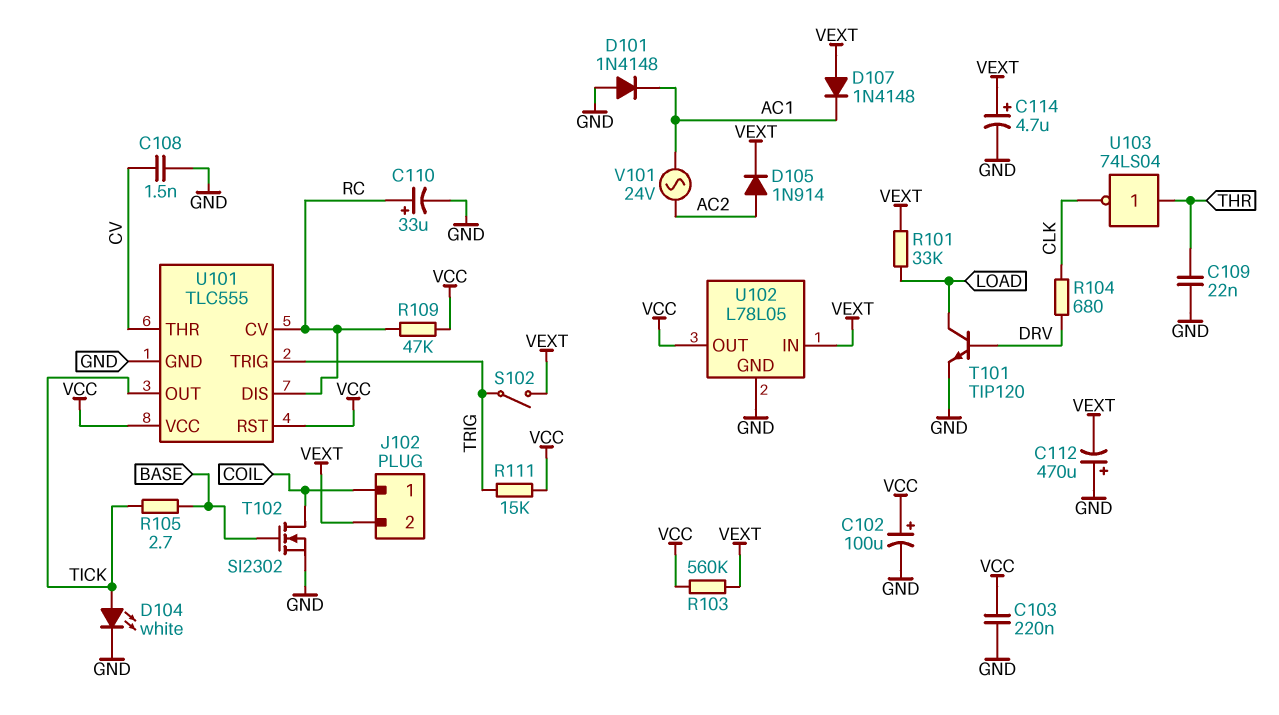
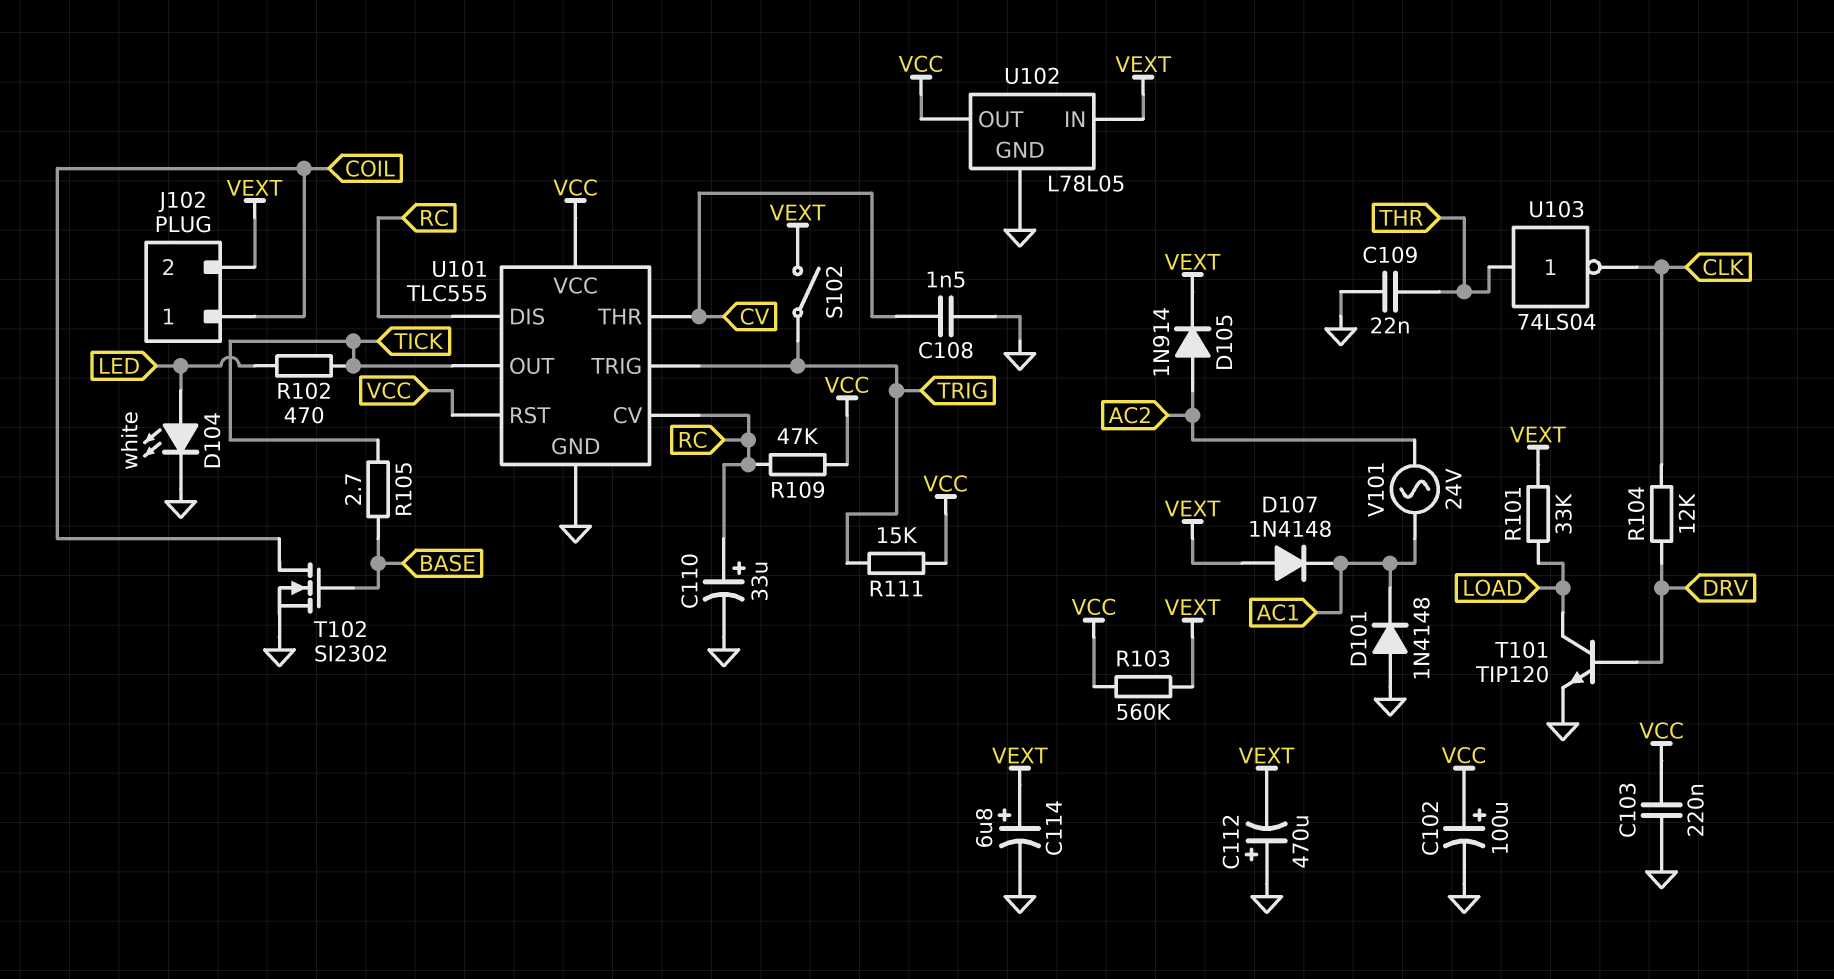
C114: 4.7uF (plus VEXT, minus GND) -> 6.8uF (plus VEXT, minus GND)
D104: LED white (A TICK, K GND) -> LED white (A LED, K GND)
R102: none -> 470 (LED, TICK)
R104: 680 (CLK, DRV) -> 12k (CLK, DRV)

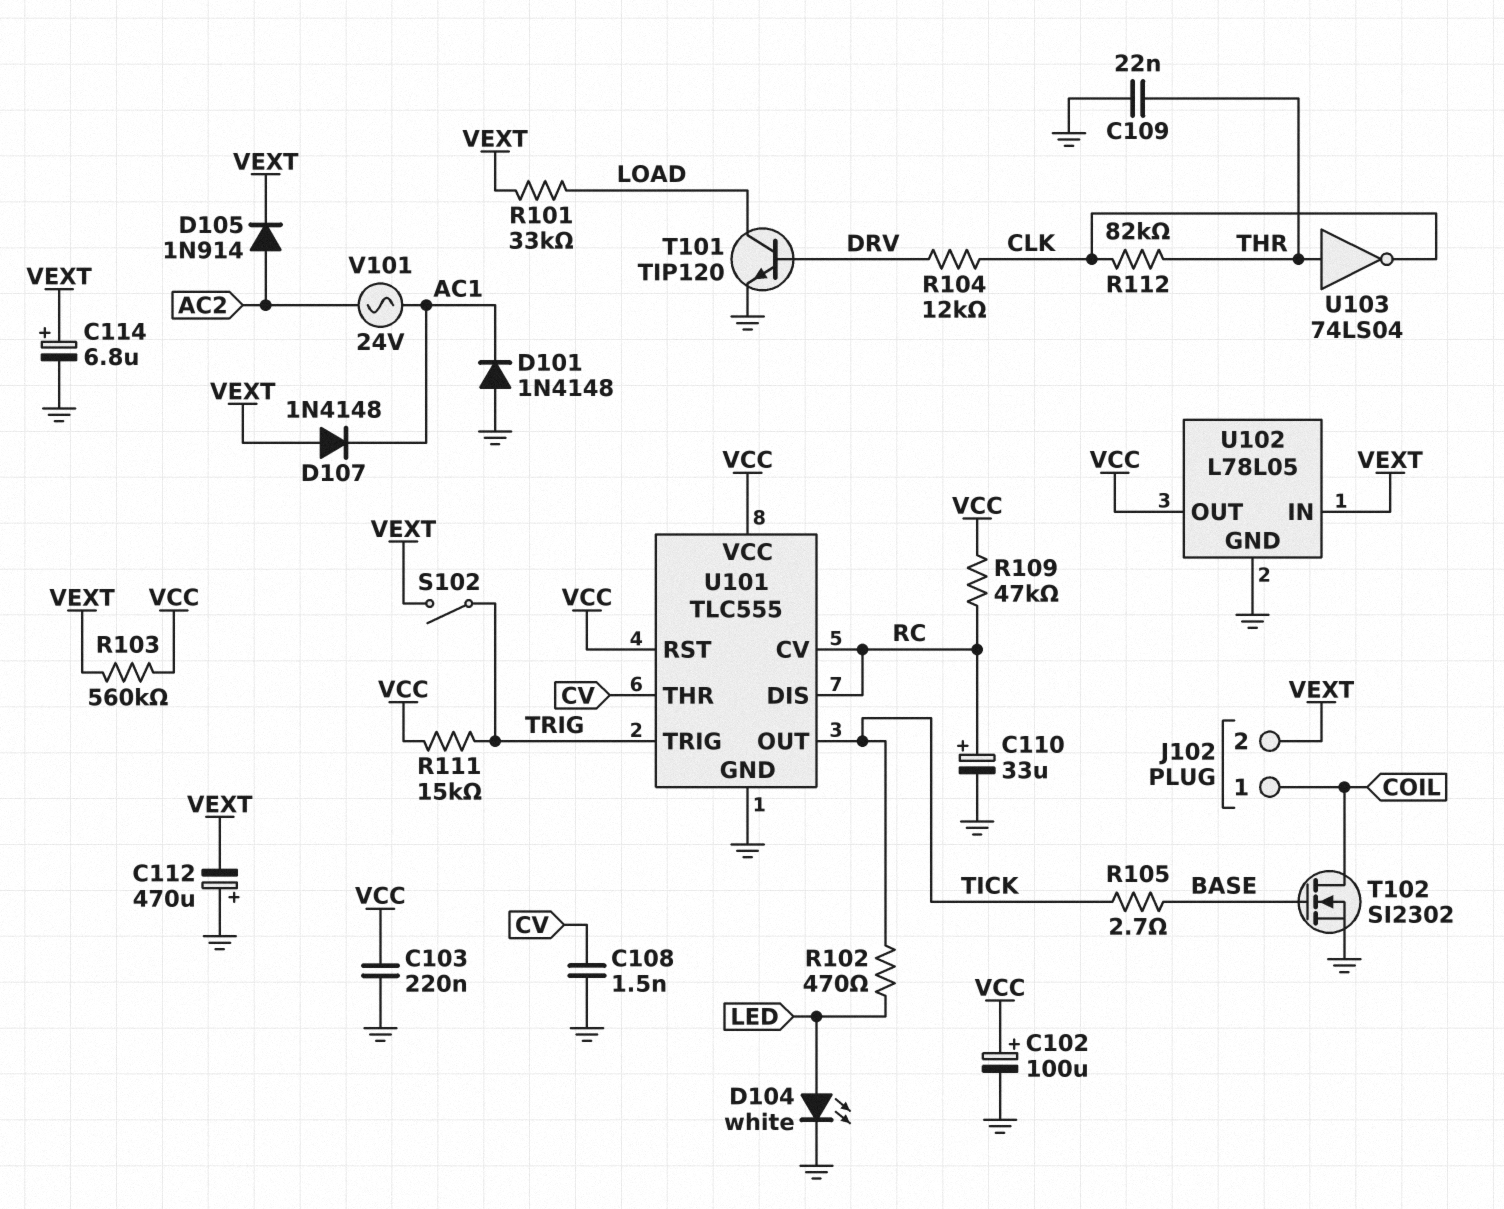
R112: none -> 82k (CLK, THR)

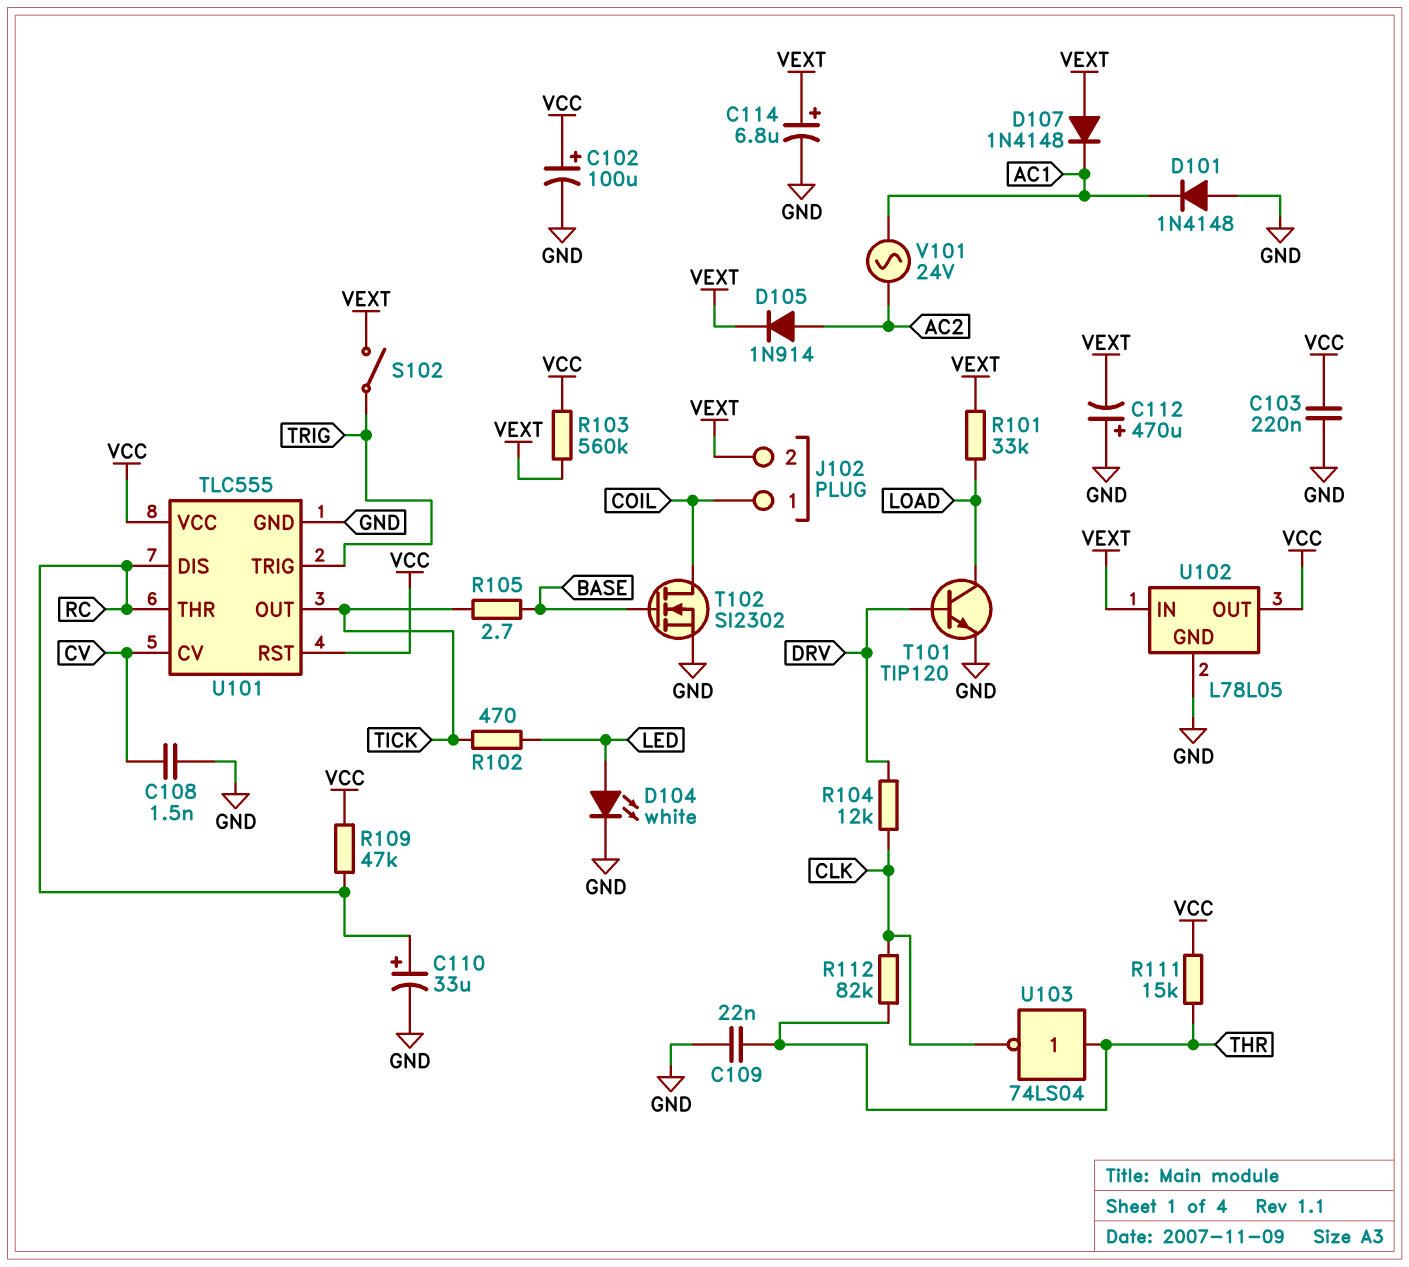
R111: 15k (TRIG, VCC) -> 15k (THR, VCC)
U101 pin CV: RC -> CV
U101 pin THR: CV -> RC

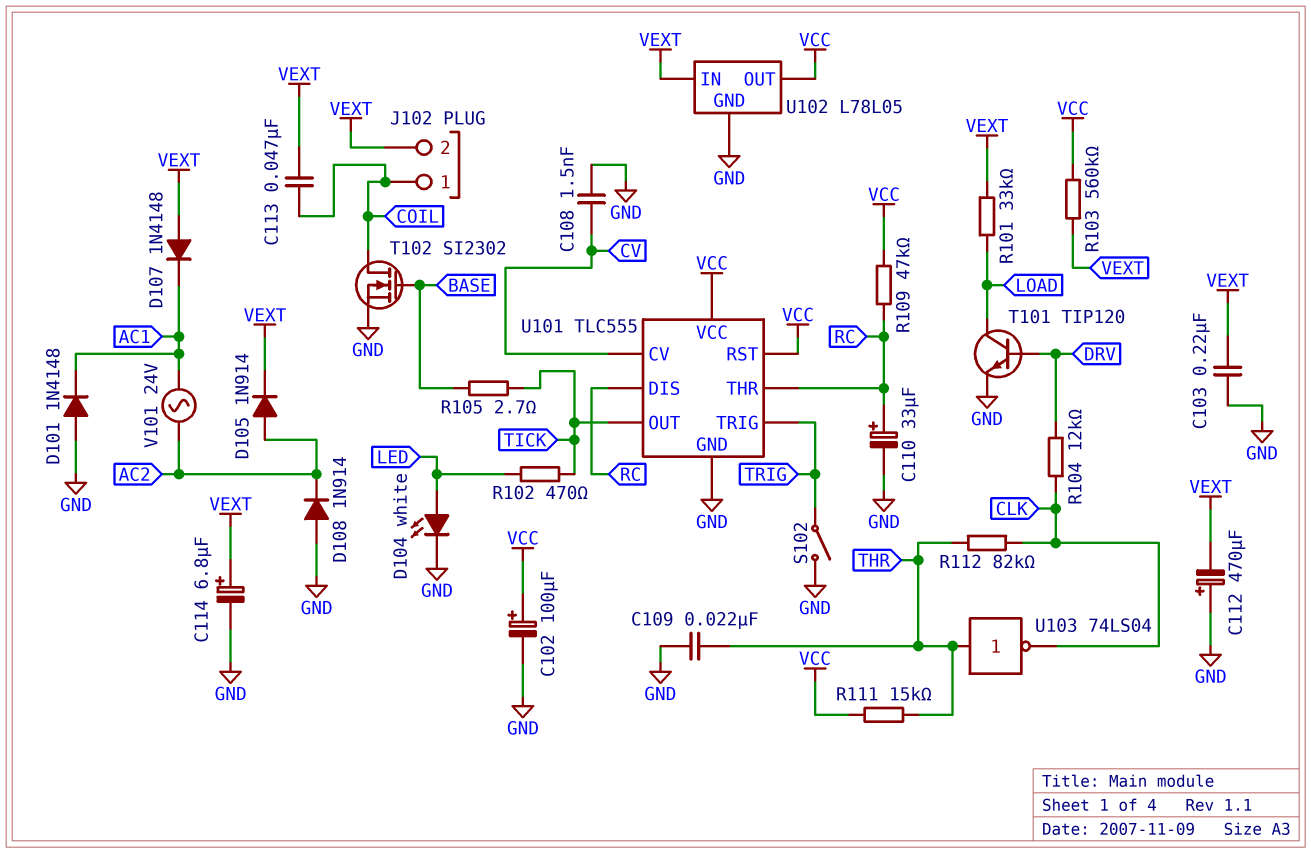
C103: 220nF (GND, VCC) -> 220nF (GND, VEXT)
C113: none -> 47nF (COIL, VEXT)
D108: none -> diode 1N914 (A GND, K AC2)
S102: switch (TRIG, VEXT) -> switch (GND, TRIG)

